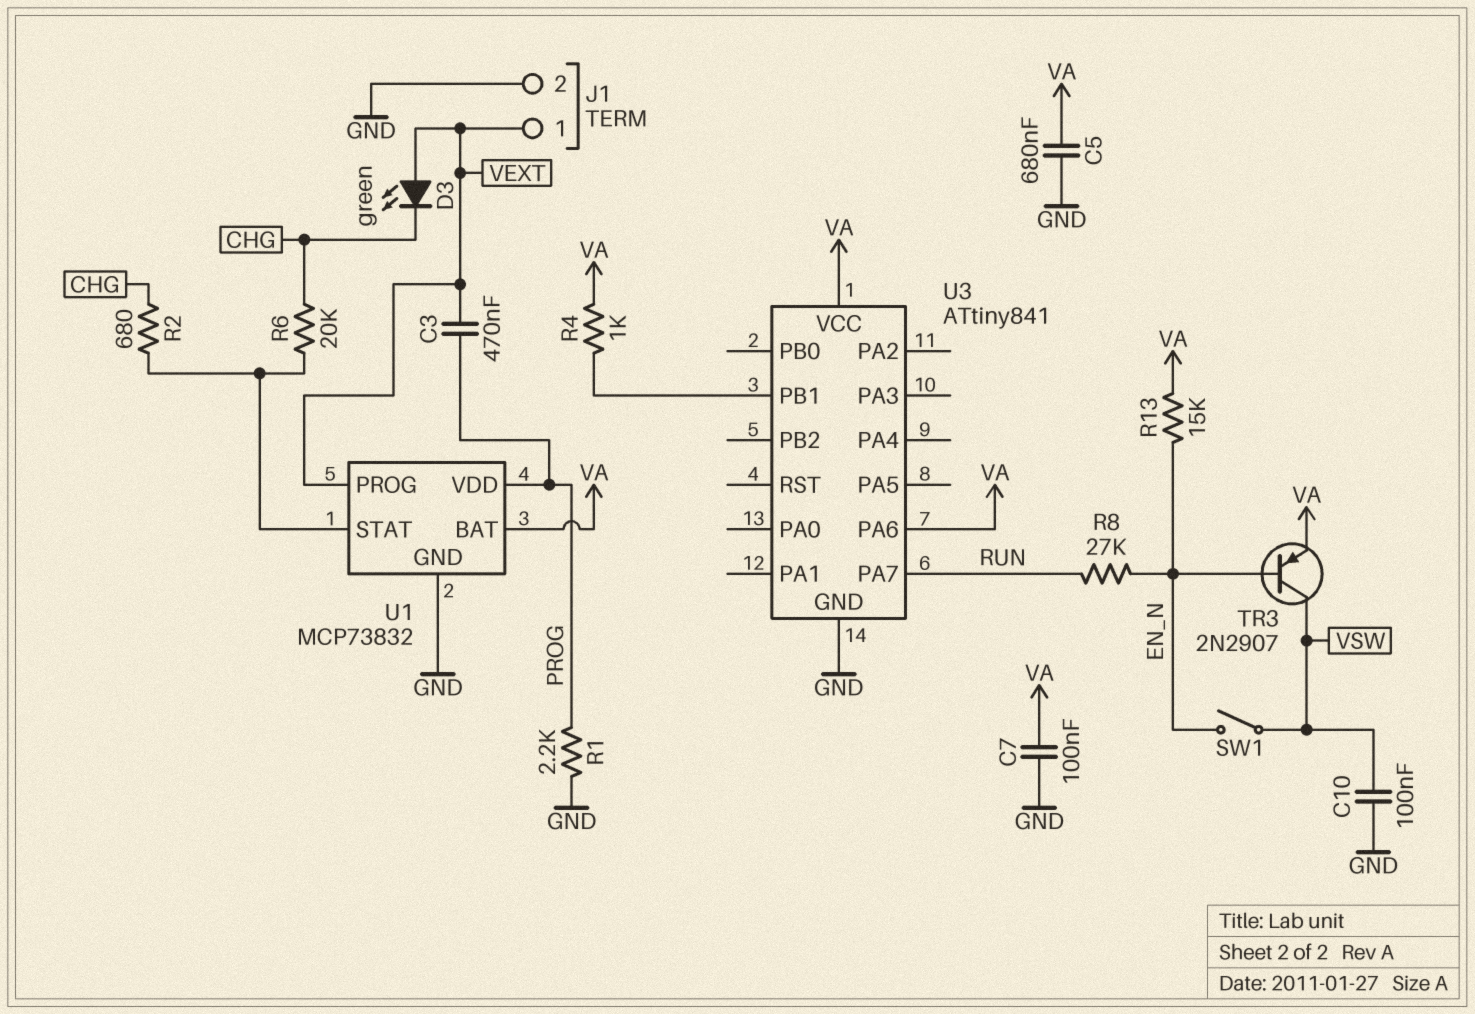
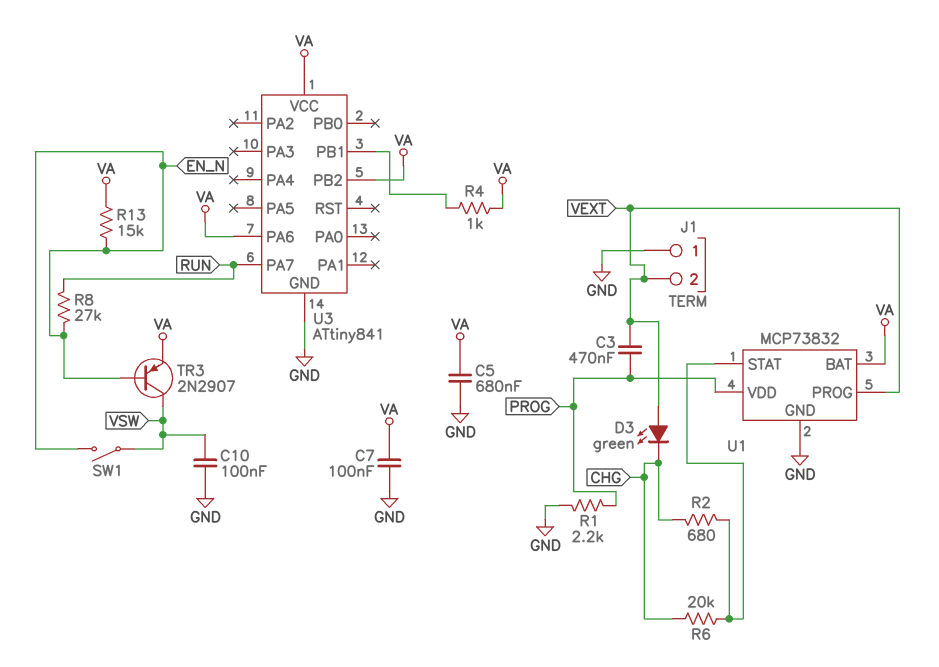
J1 pin 1: VEXT -> GND
J1 pin 2: GND -> VEXT
U3 pin PB2: none -> VA

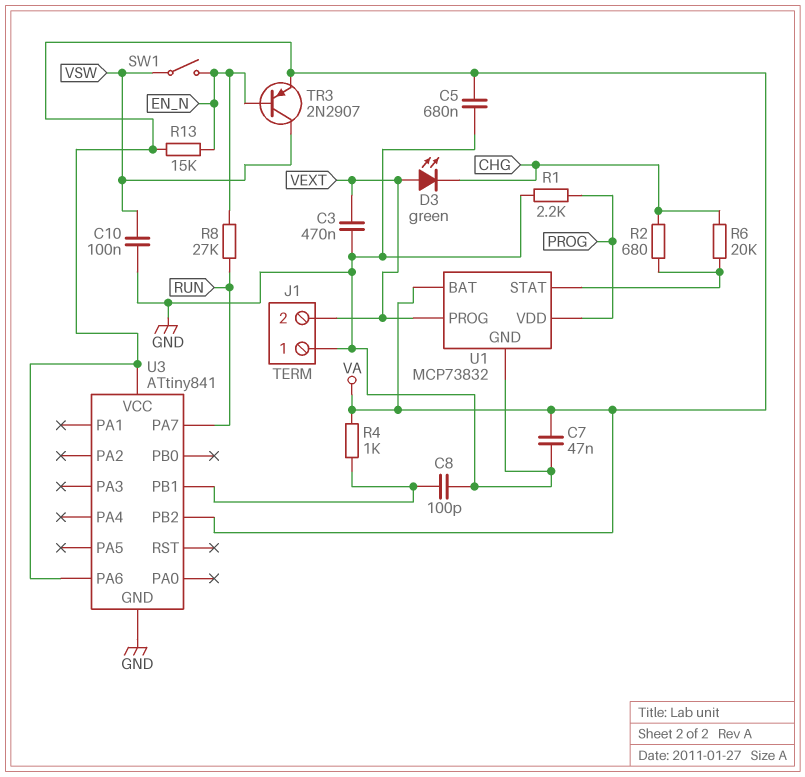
C3: 470nF (PROG, VEXT) -> 470nF (GND, VEXT)
C7: 100nF (GND, VA) -> 47nF (GND, VA)
C8: none -> 100pF (GND, U3/PB1)

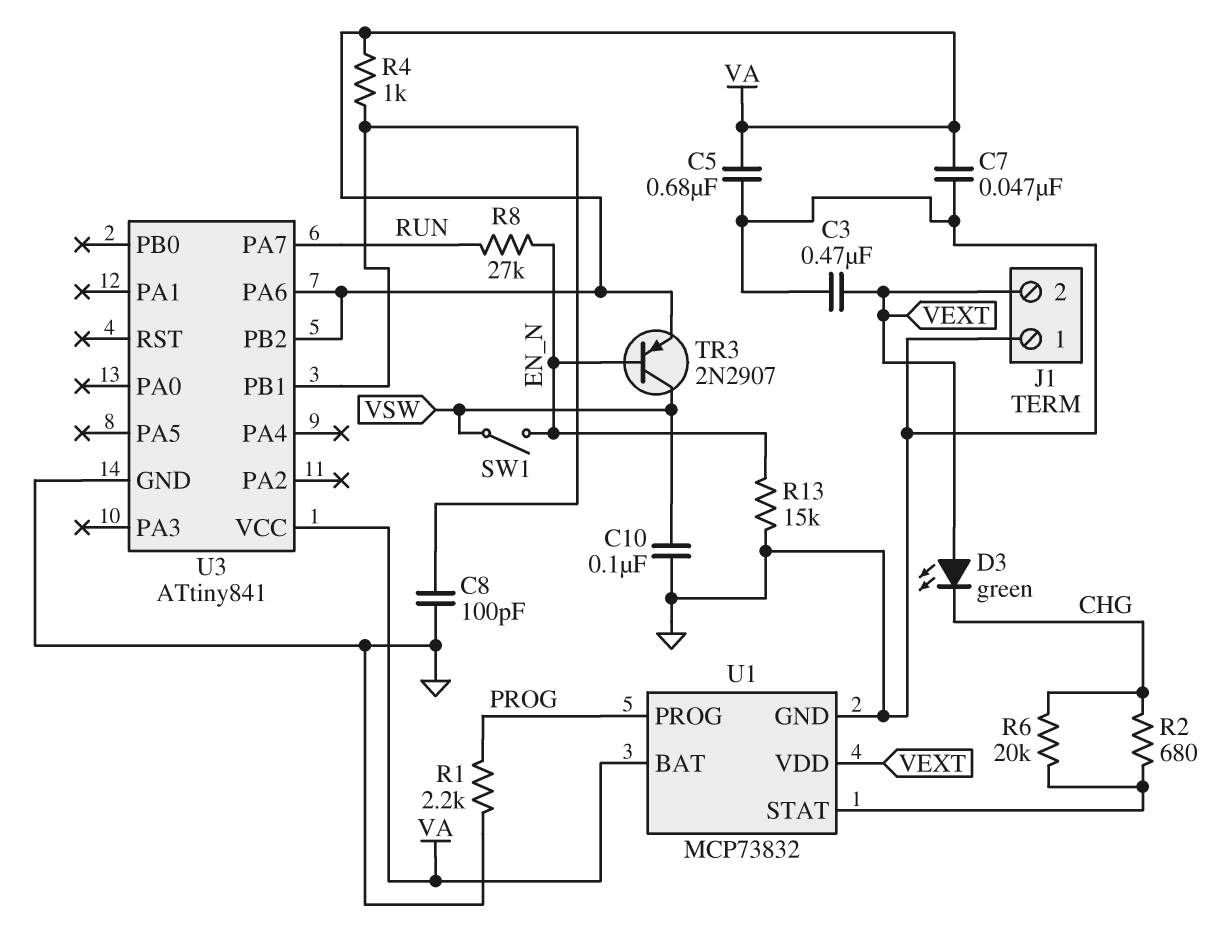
R13: 15k (EN_N, VA) -> 15k (EN_N, GND)
U1 pin PROG: VEXT -> PROG
U1 pin VDD: PROG -> VEXT

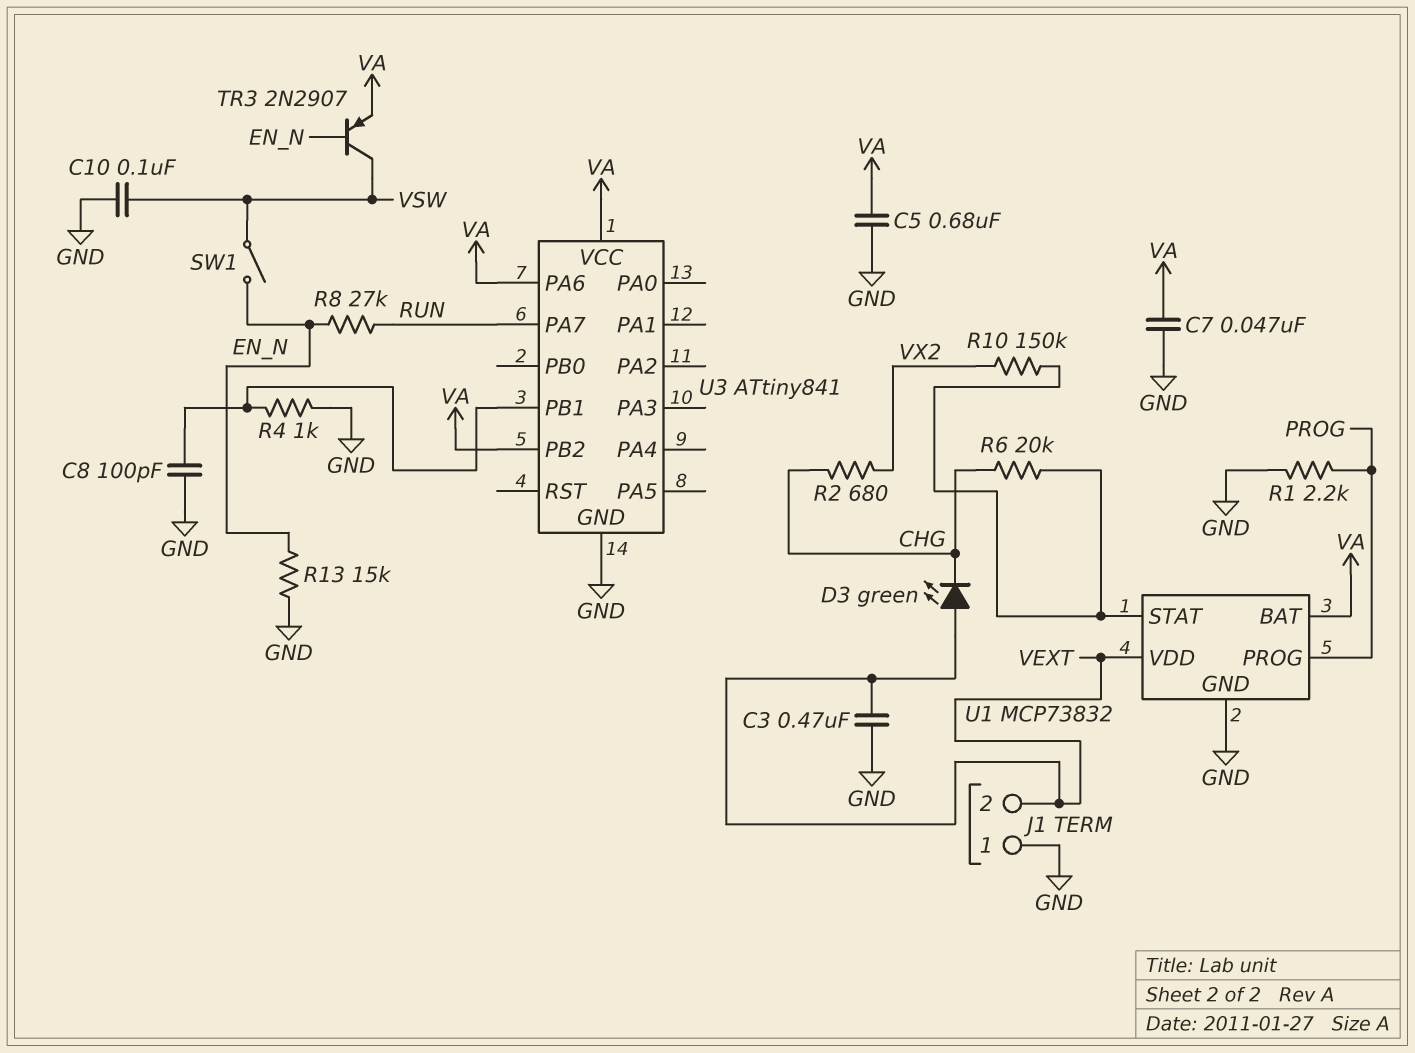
R2: 680 (CHG, U1/STAT) -> 680 (CHG, VX2)
R4: 1k (U3/PB1, VA) -> 1k (GND, U3/PB1)
R10: none -> 150k (U1/STAT, VX2)

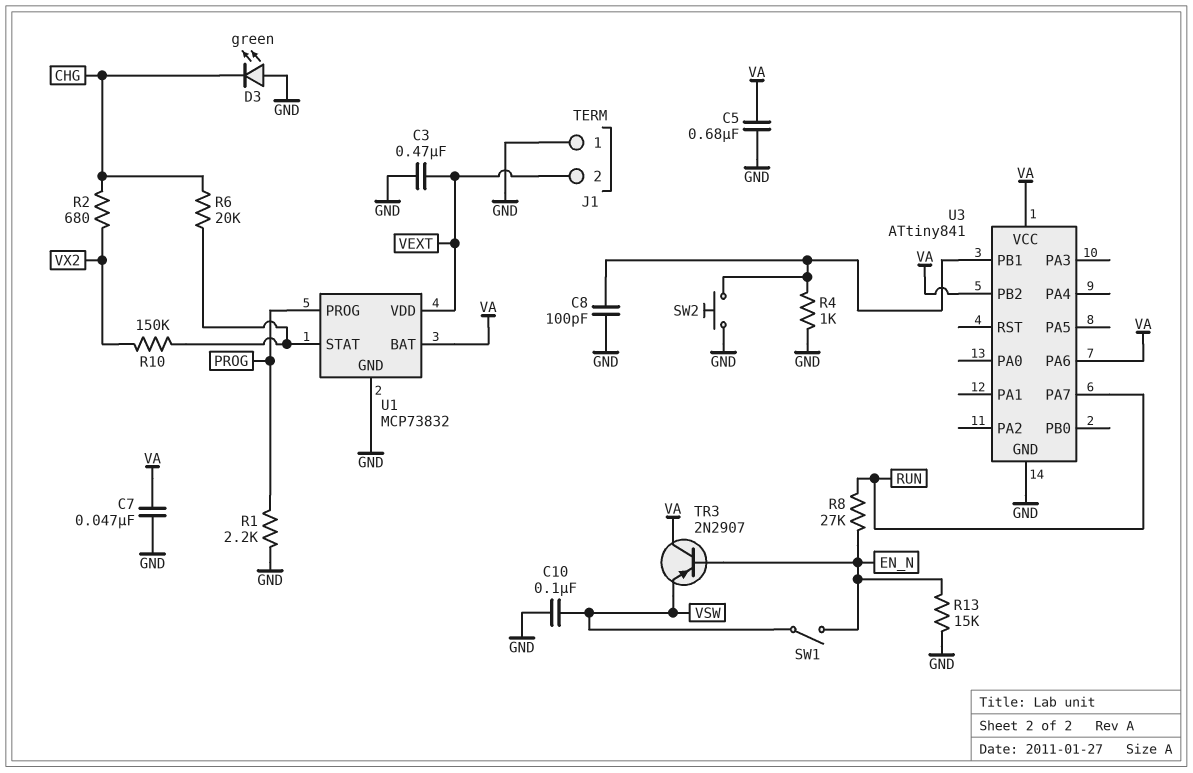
D3: LED green (A VEXT, K CHG) -> LED green (A GND, K CHG)
SW2: none -> button (GND, U3/PB1)
TR3: PNP 2N2907 (B EN_N, C VSW, E VA) -> PNP 2N2907 (B EN_N, C VA, E VSW)

